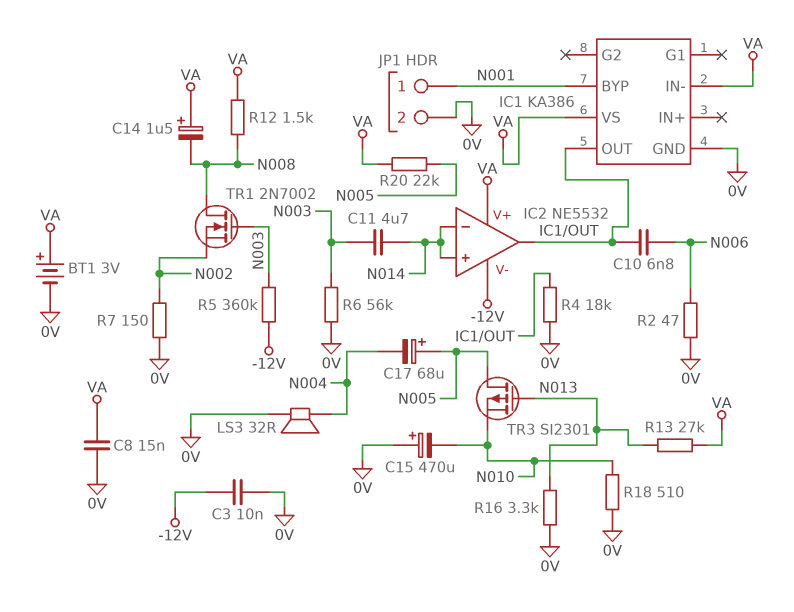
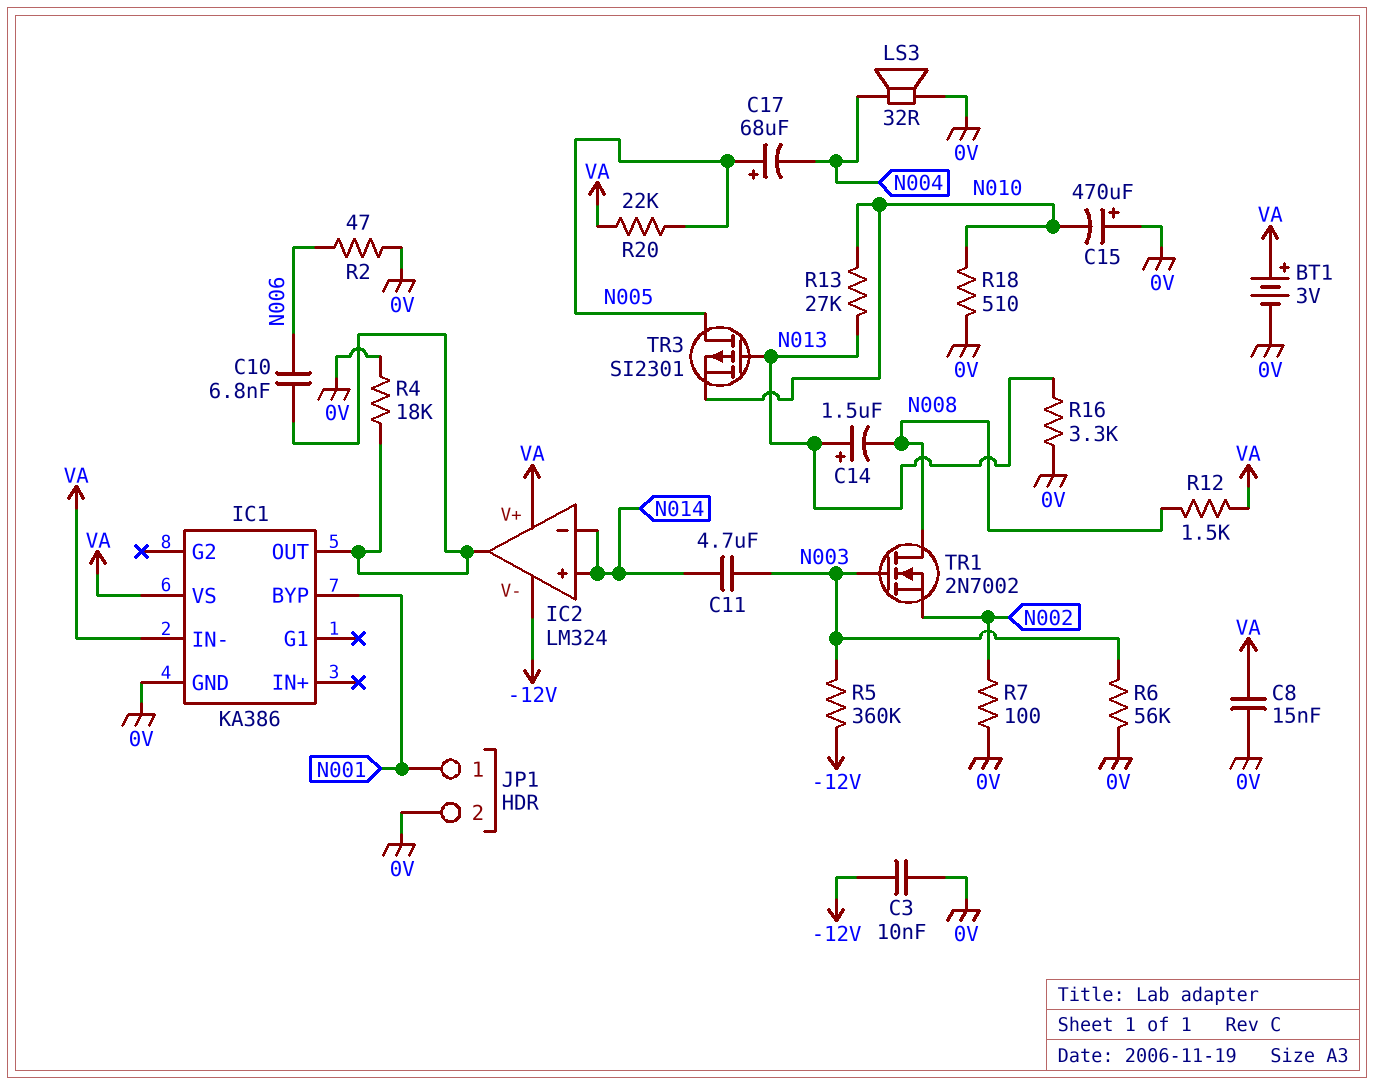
C14: 1.5uF (plus VA, minus N008) -> 1.5uF (plus N013, minus N008)
IC2: NE5532 -> LM324
R7: 150 (0V, N002) -> 100 (0V, N002)
R13: 27k (N013, VA) -> 27k (N010, N013)

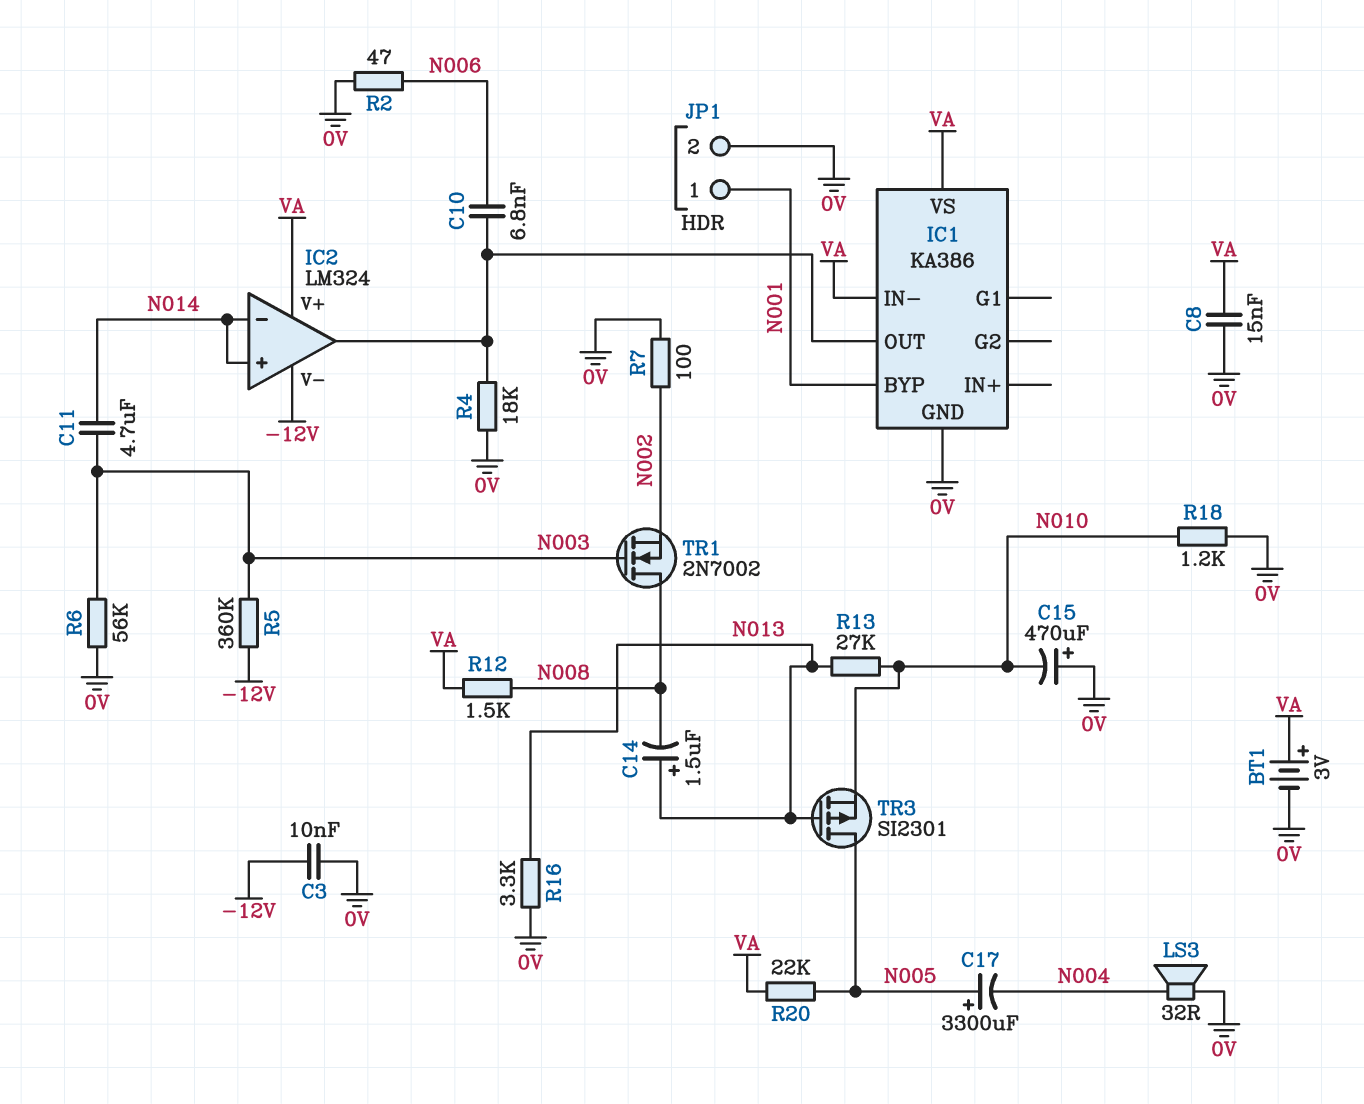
C17: 68uF (plus N005, minus N004) -> 3300uF (plus N005, minus N004)
R18: 510 (0V, N010) -> 1.2k (0V, N010)

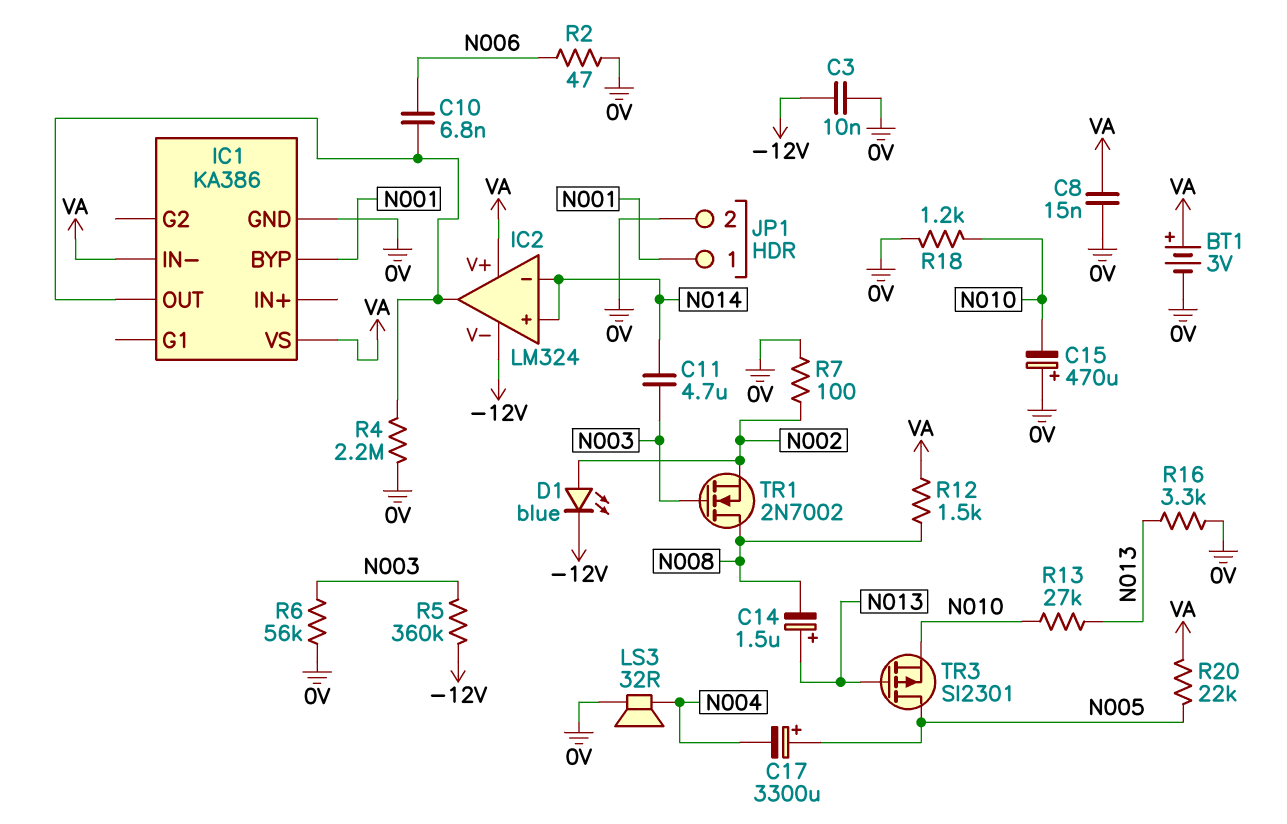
D1: none -> LED blue (A N002, K -12V)
R4: 18k (0V, IC1/OUT) -> 2.2M (0V, IC1/OUT)

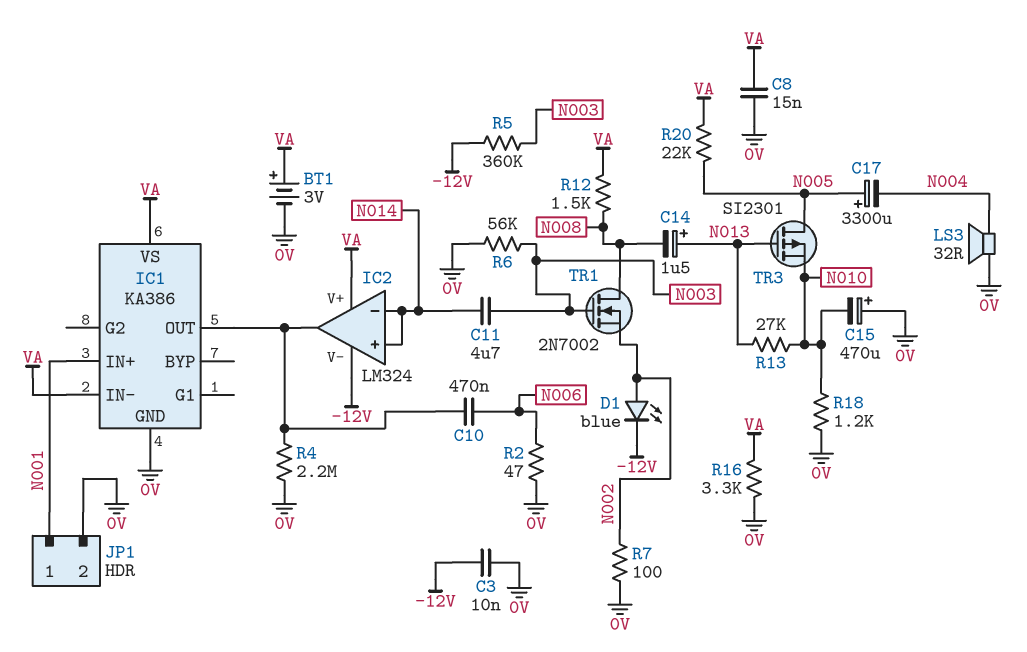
C10: 6.8nF (IC1/OUT, N006) -> 470nF (IC1/OUT, N006)
IC1 pin BYP: N001 -> none
IC1 pin IN+: none -> N001
R16: 3.3k (0V, N013) -> 3.3k (0V, VA)

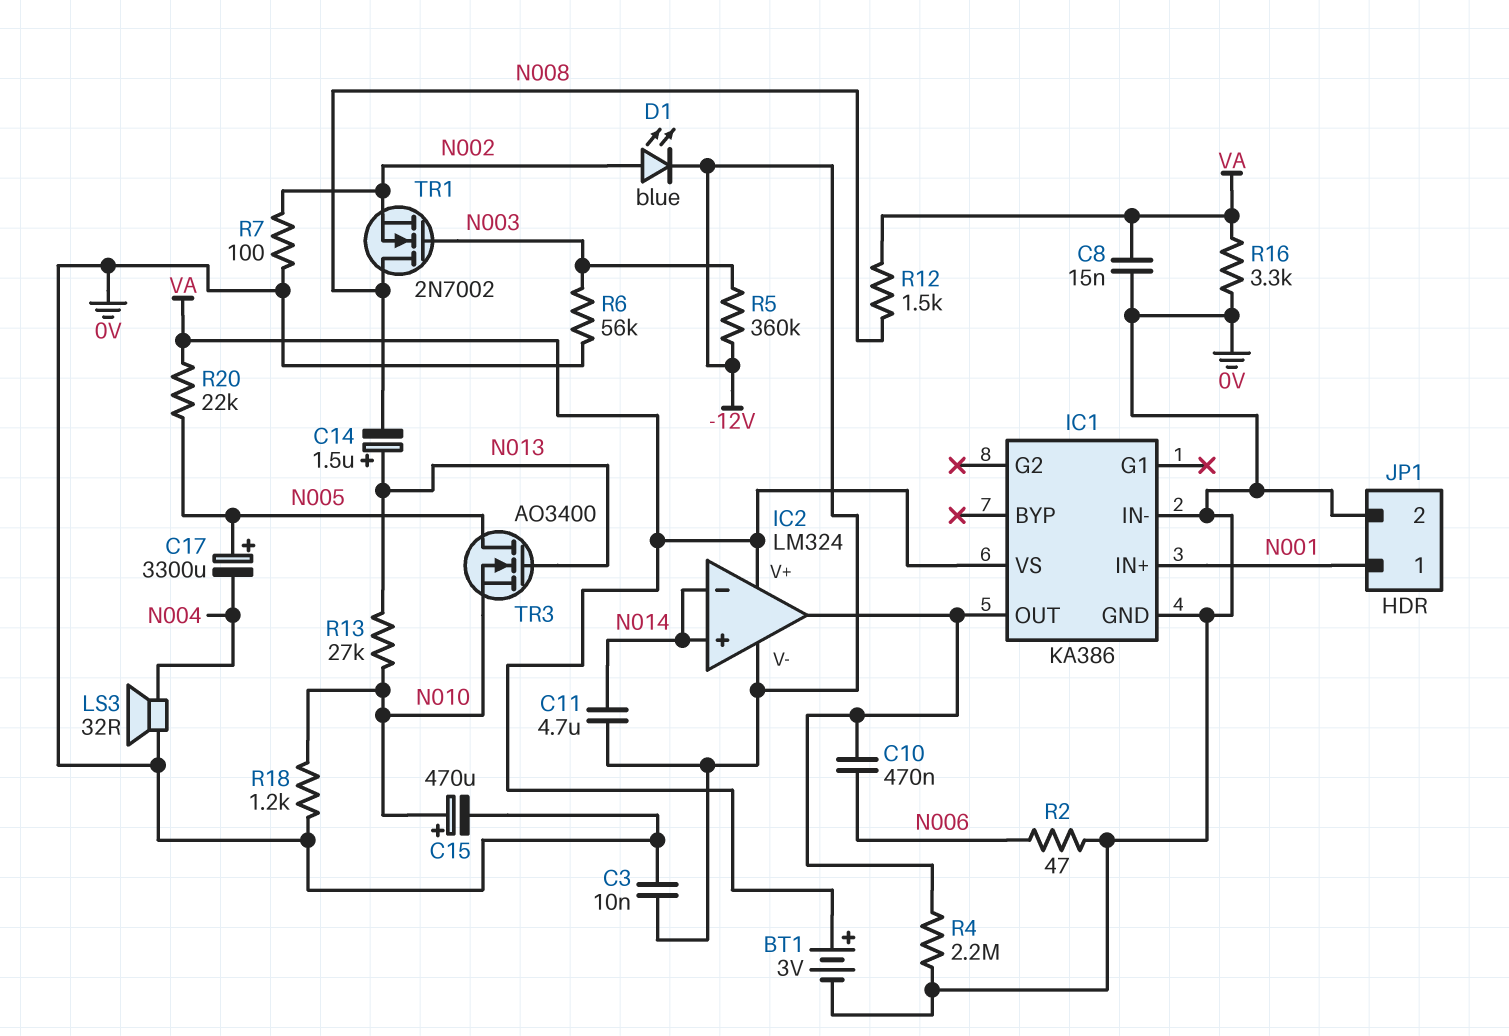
C11: 4.7uF (N003, N014) -> 4.7uF (-12V, N014)
C15: 470uF (plus 0V, minus N010) -> 470uF (plus N010, minus 0V)
IC1 pin IN-: VA -> 0V
TR3: PMOS SI2301 (G N013, D N005, S N010) -> NMOS AO3400 (G N013, D N005, S N010)

